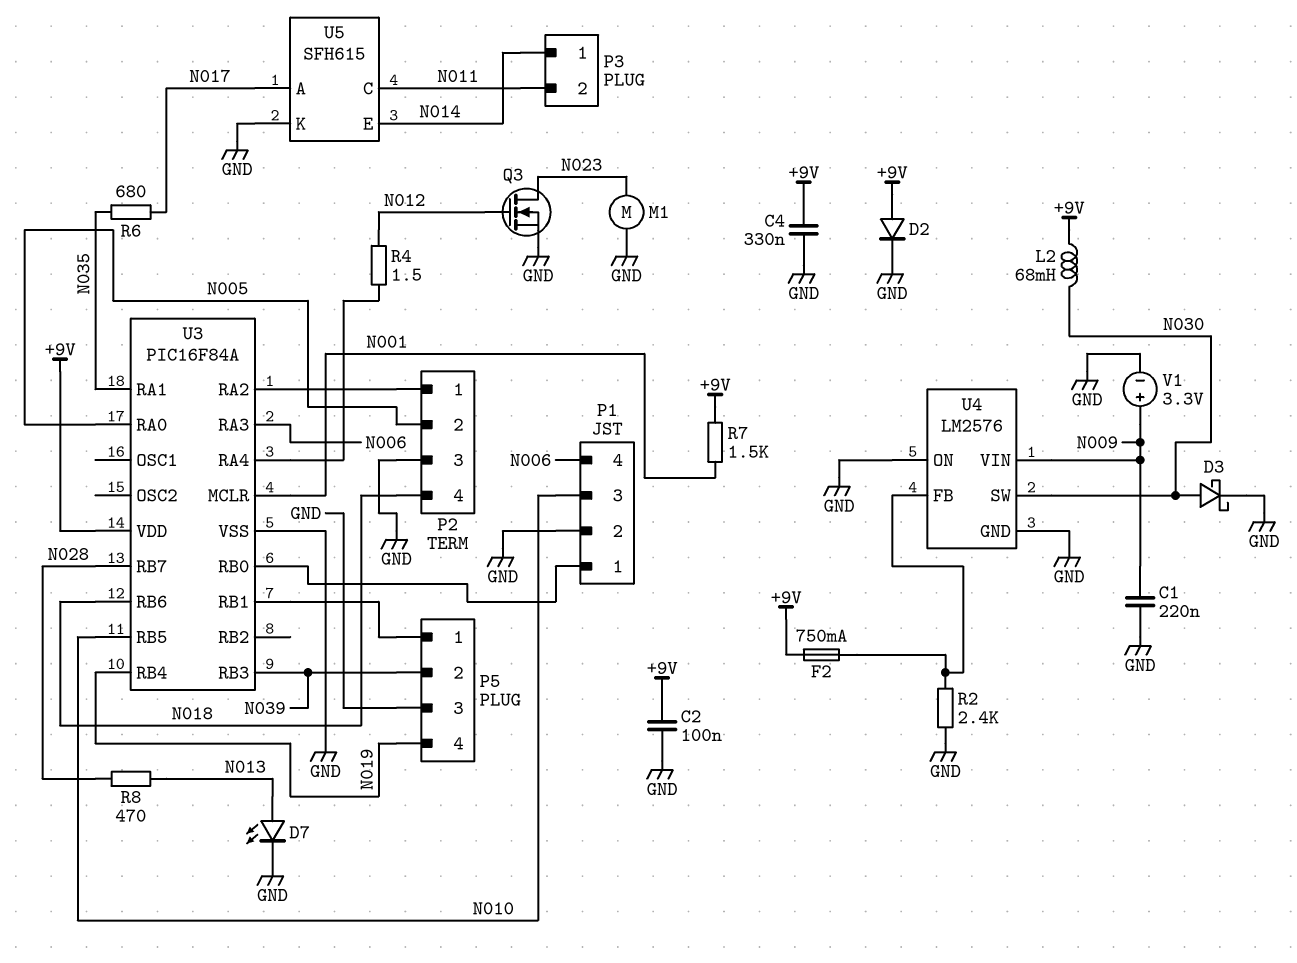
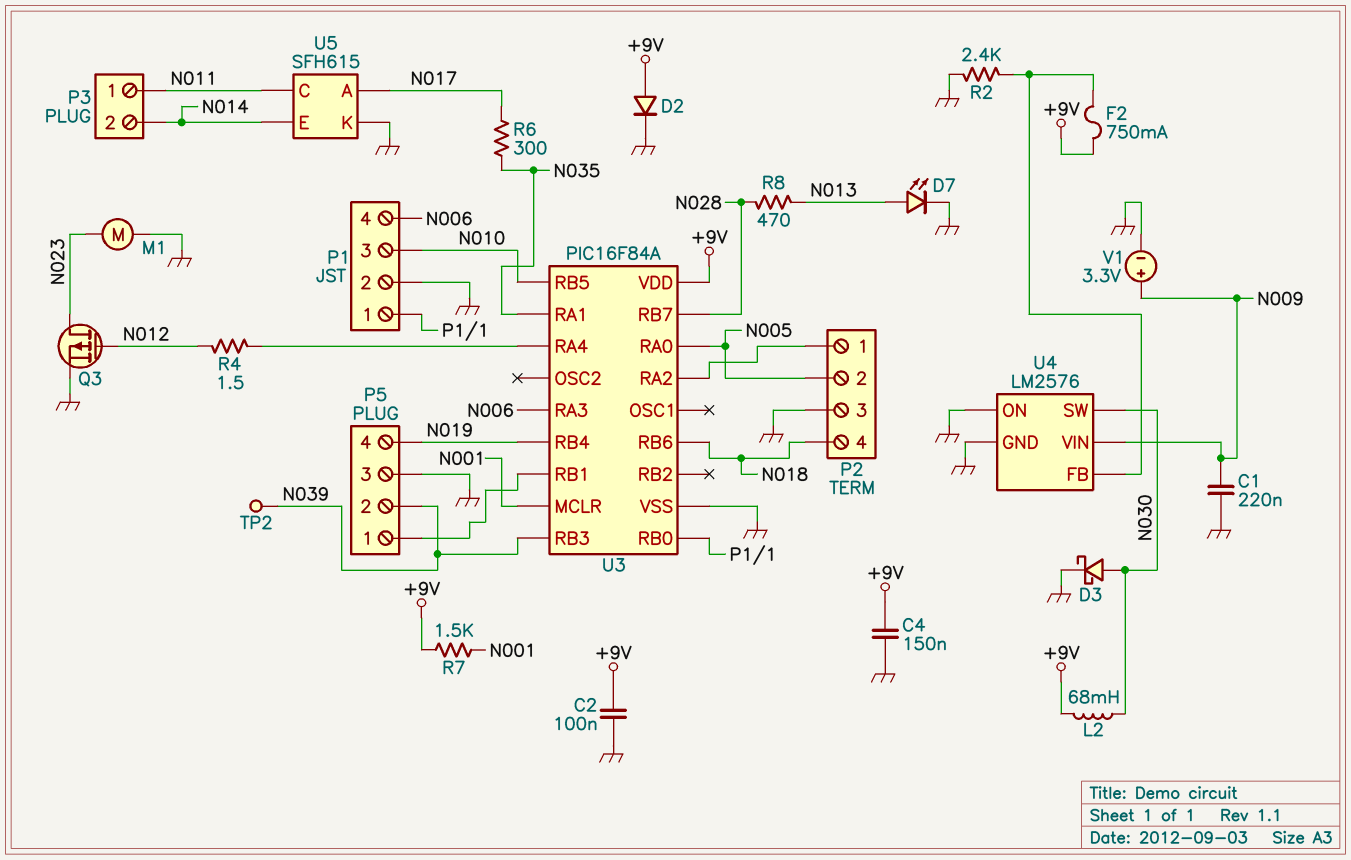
C4: 330nF (+9V, GND) -> 150nF (+9V, GND)
P3 pin 1: N014 -> N011
P3 pin 2: N011 -> N014
Q3: NMOS (G N012, D N023, S GND) -> PMOS (G N012, D N023, S GND)
R6: 680 (N017, N035) -> 300 (N017, N035)
TP2: none -> test point (N039)

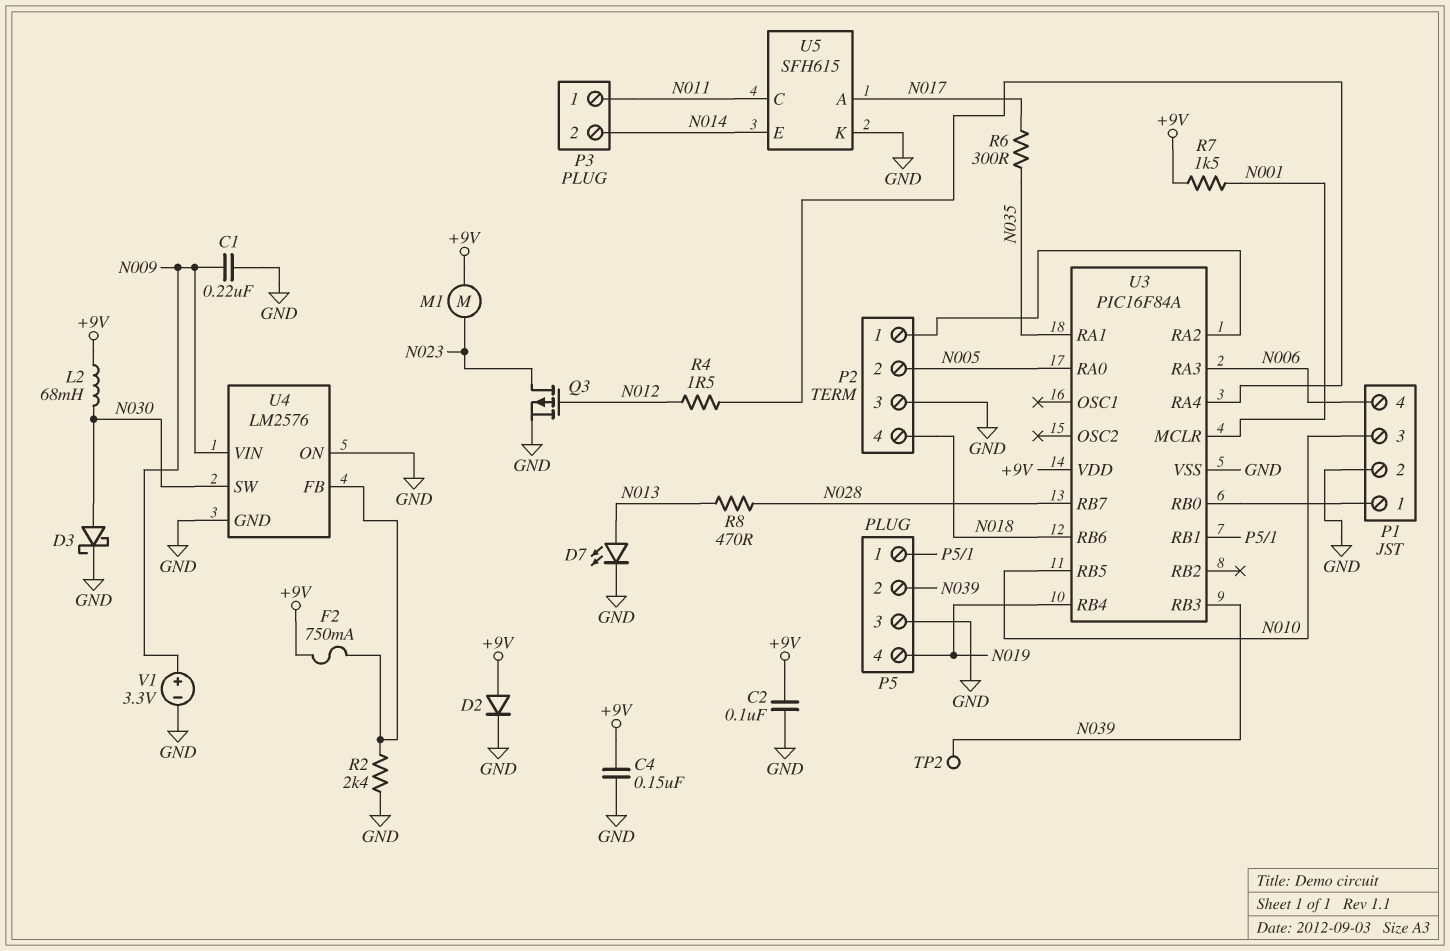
M1: motor (GND, N023) -> motor (+9V, N023)

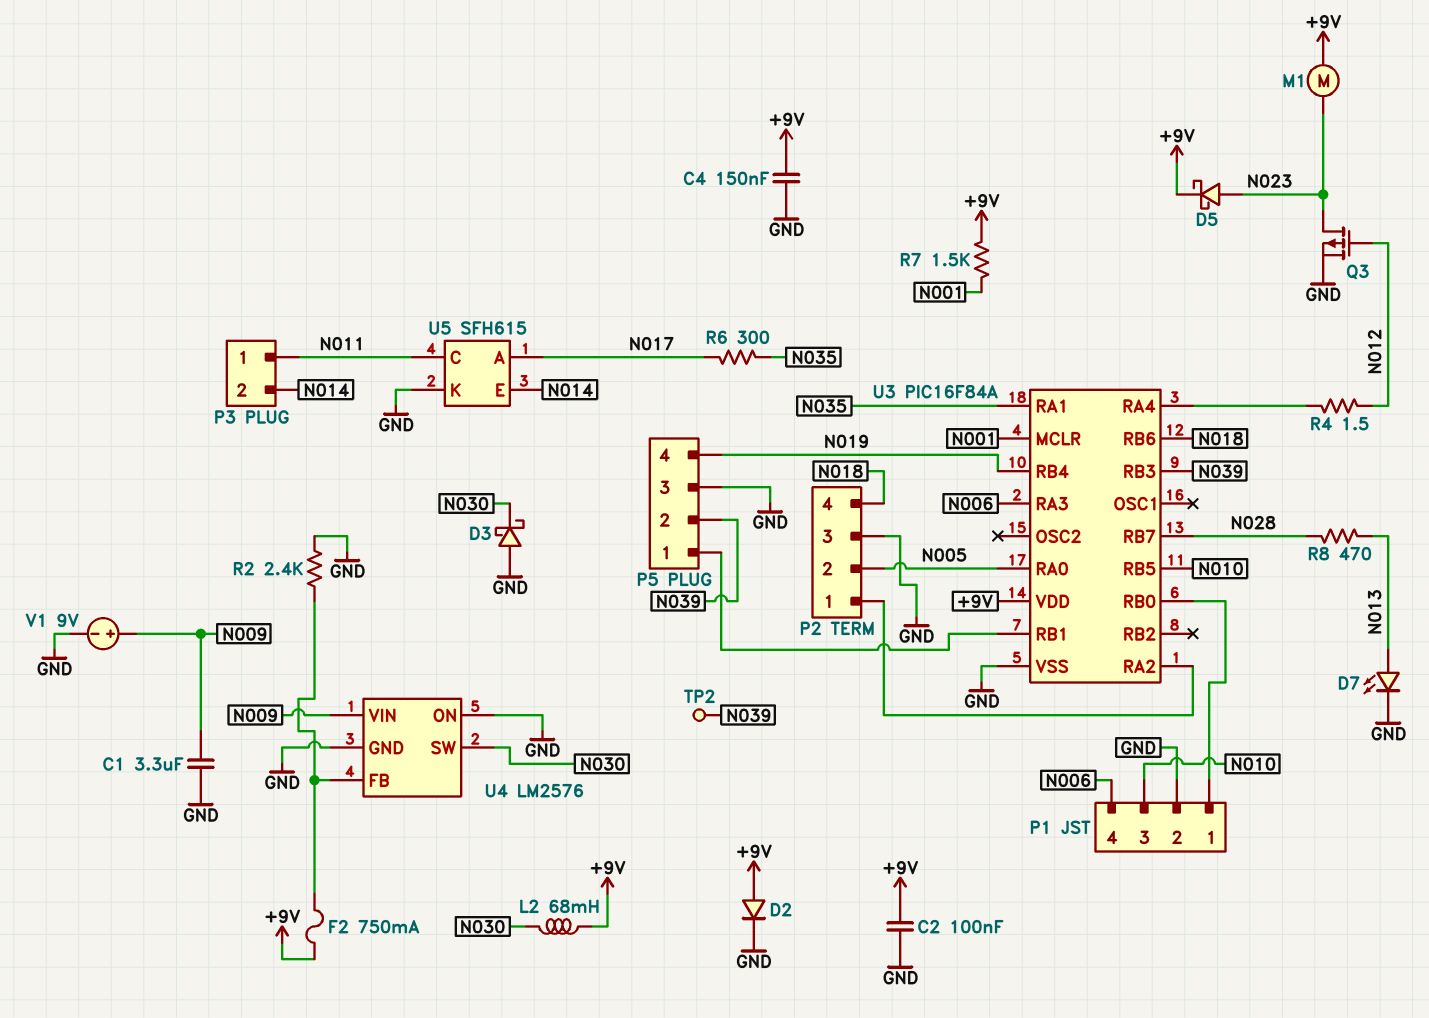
C1: 220nF (GND, N009) -> 3.3uF (GND, N009)
D3: schottky (A N030, K GND) -> schottky (A GND, K N030)
D5: none -> schottky (A N023, K +9V)
V1: 3.3V (plus N009, minus GND) -> 9V (plus N009, minus GND)

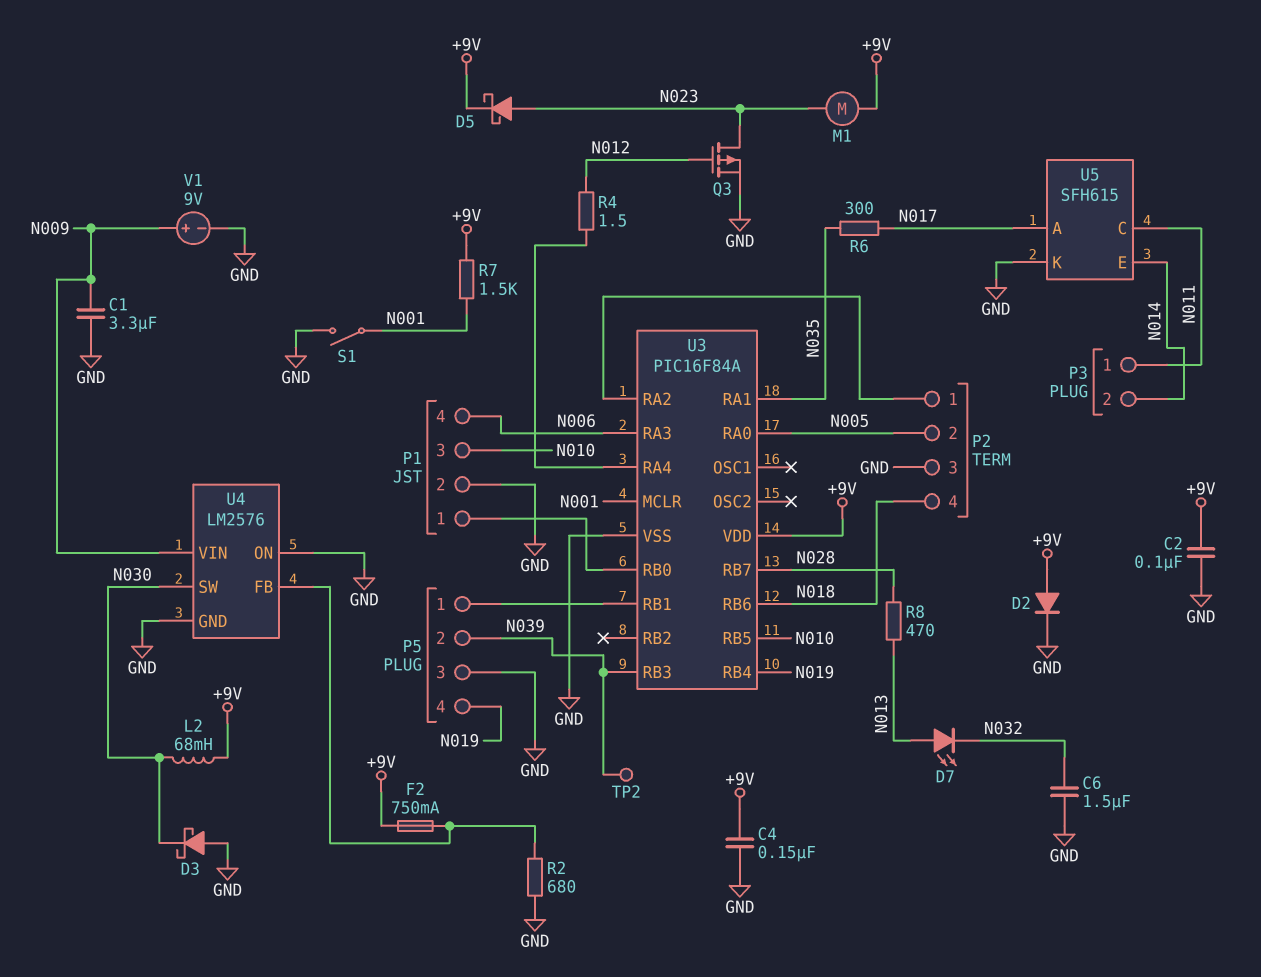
C6: none -> 1.5uF (GND, N032)
D7: LED (A N013, K GND) -> LED (A N013, K N032)
R2: 2.4k (GND, U4/FB) -> 680 (GND, U4/FB)
S1: none -> switch (GND, N001)

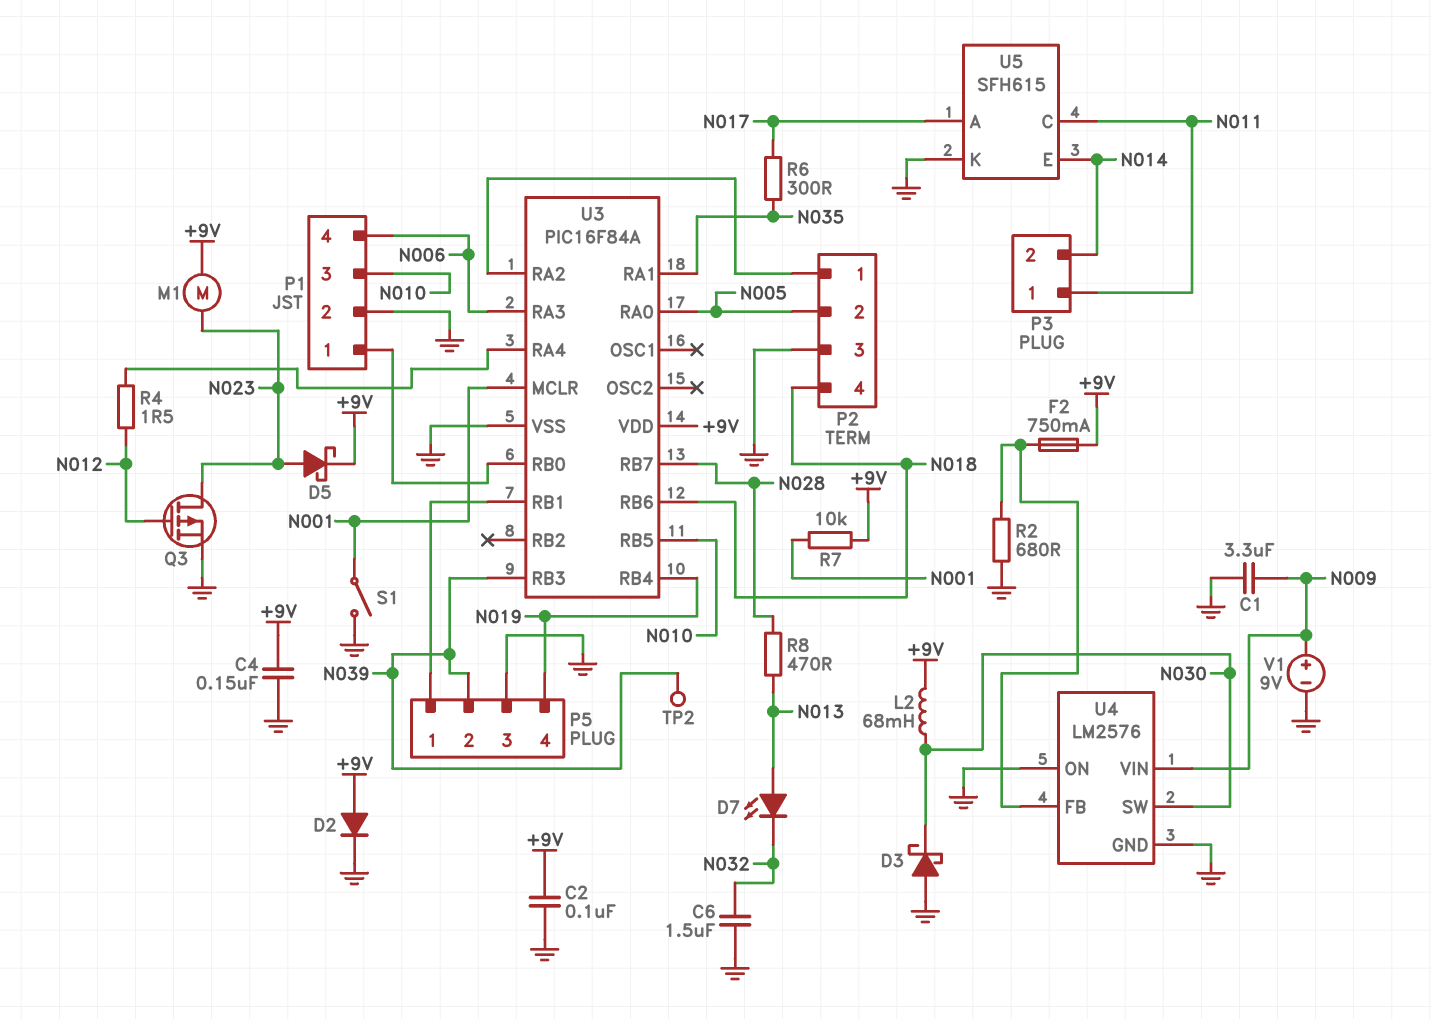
R7: 1.5k (+9V, N001) -> 10k (+9V, N001)

